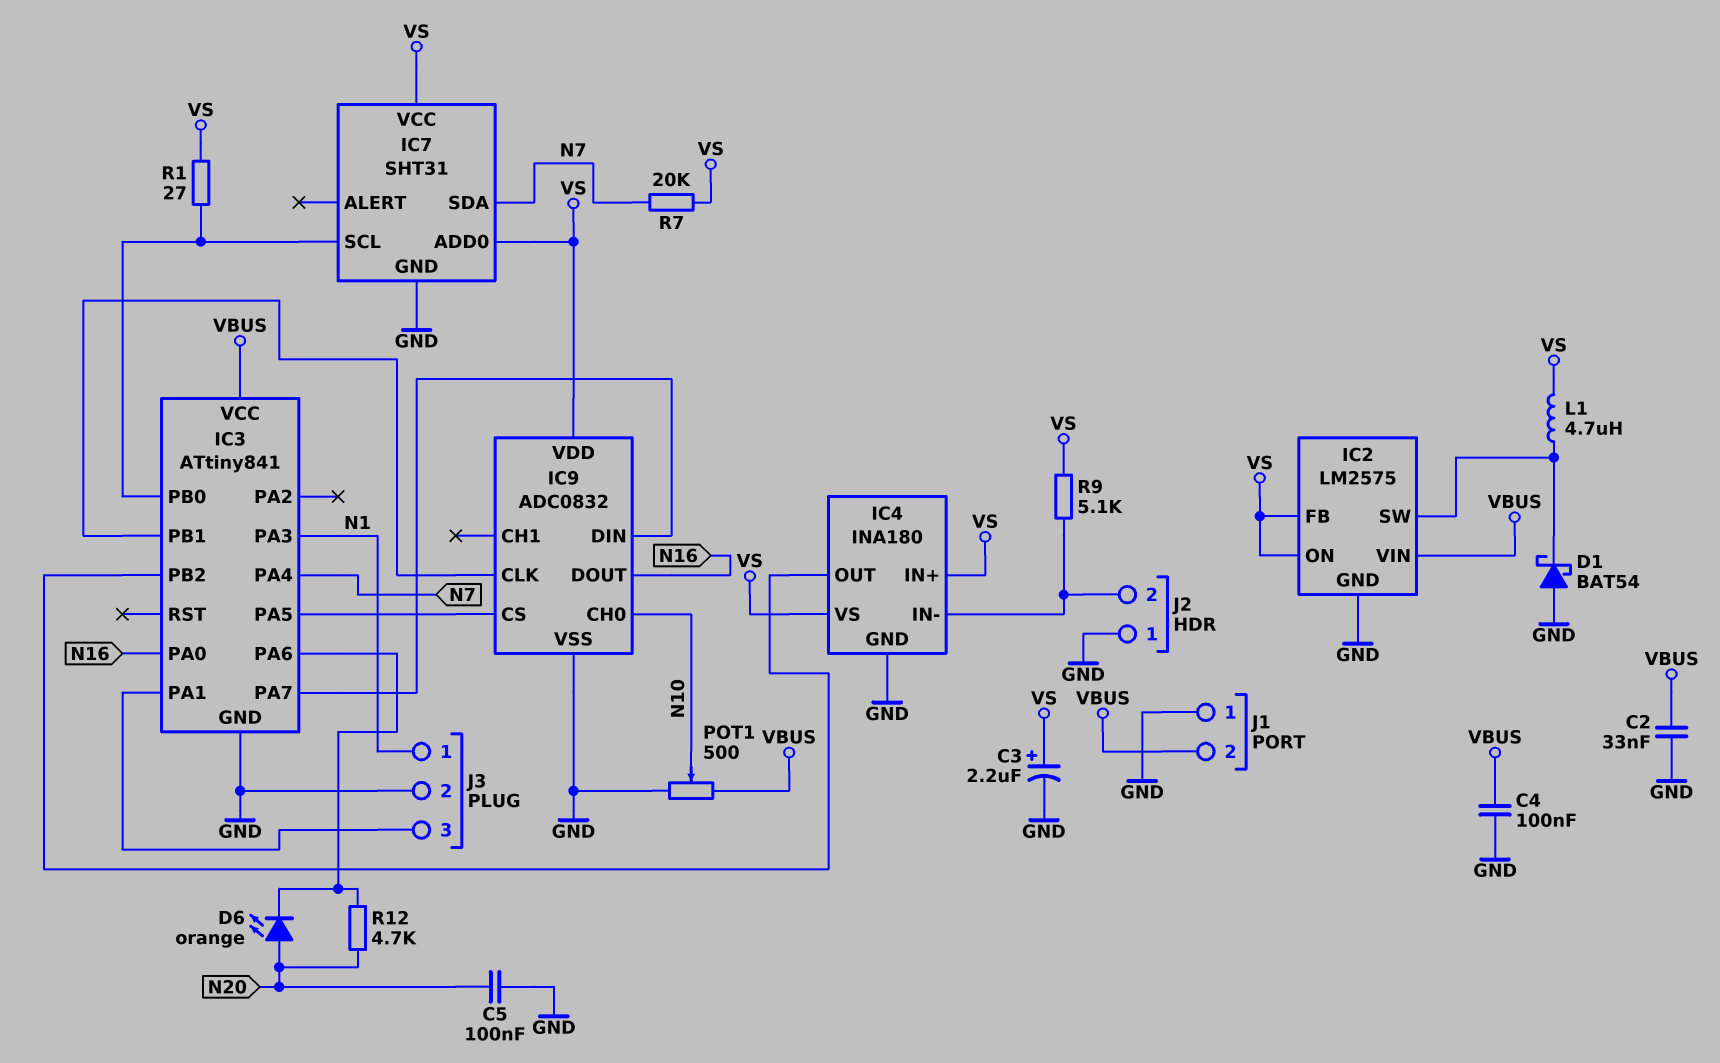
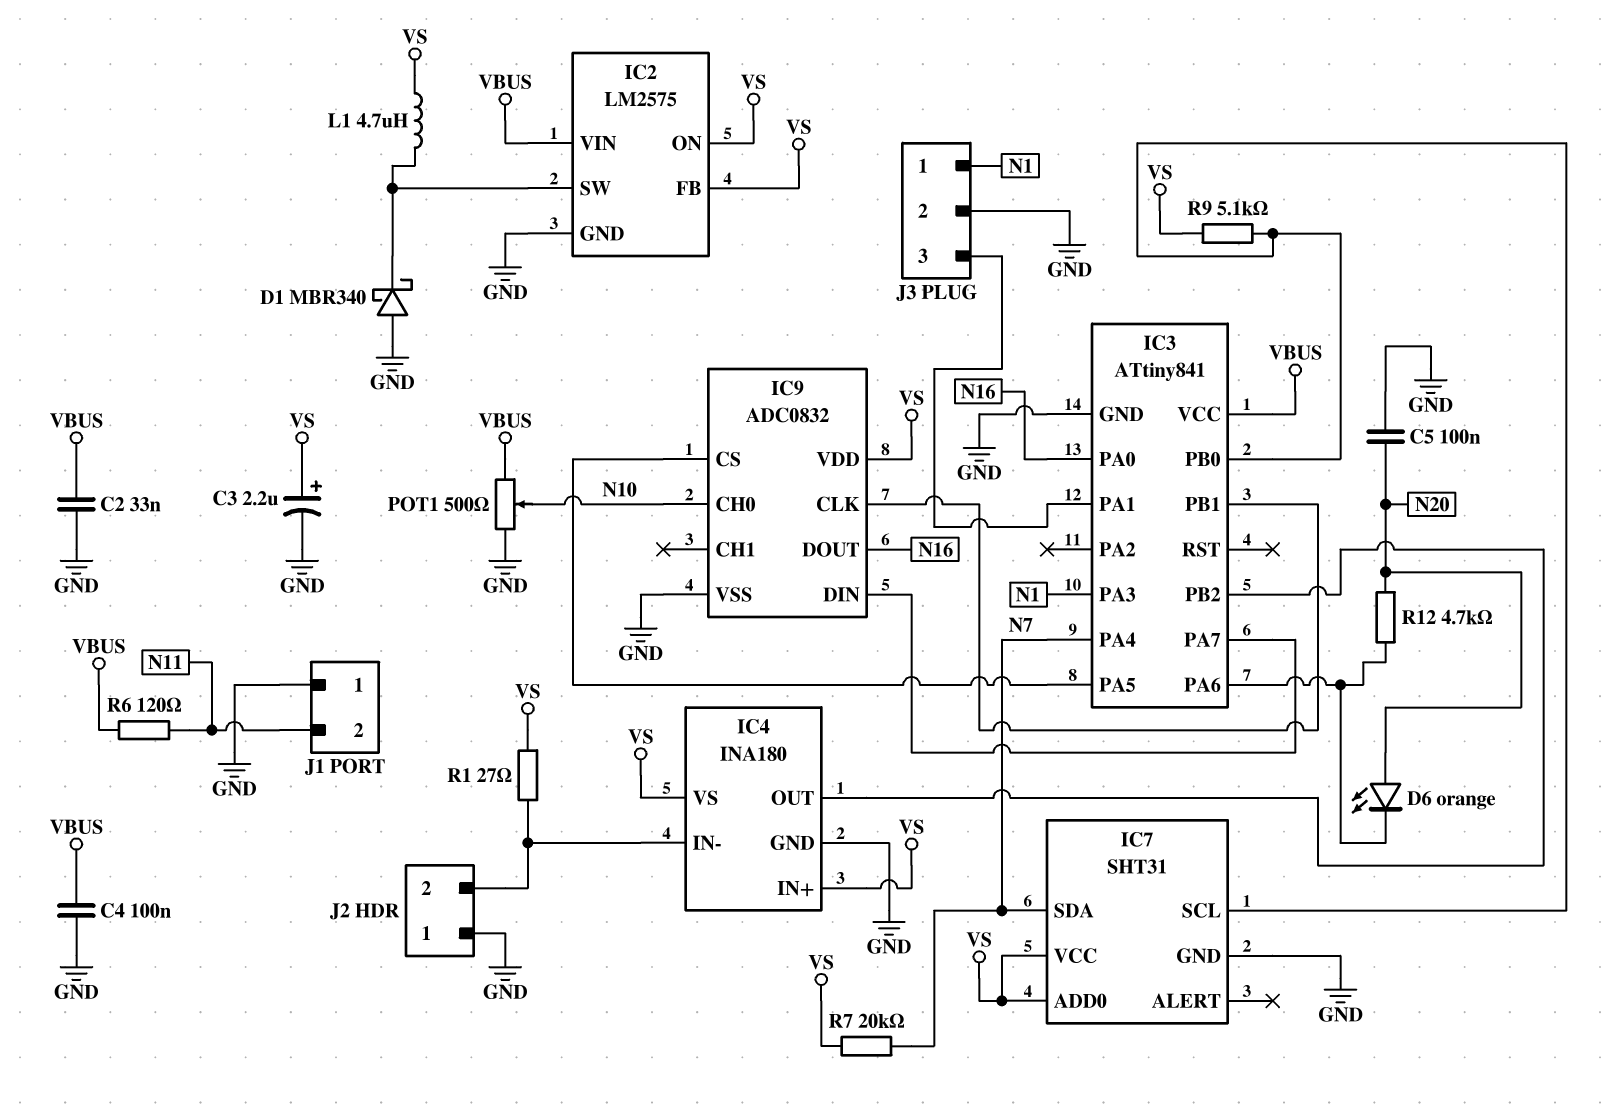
D1: schottky BAT54 (A GND, K IC2/SW) -> schottky MBR340 (A GND, K IC2/SW)
J1 pin 2: VBUS -> N11
R1: 27 (IC3/PB0, VS) -> 27 (IC4/IN-, VS)
R6: none -> 120 (N11, VBUS)
R9: 5.1k (IC4/IN-, VS) -> 5.1k (IC3/PB0, VS)

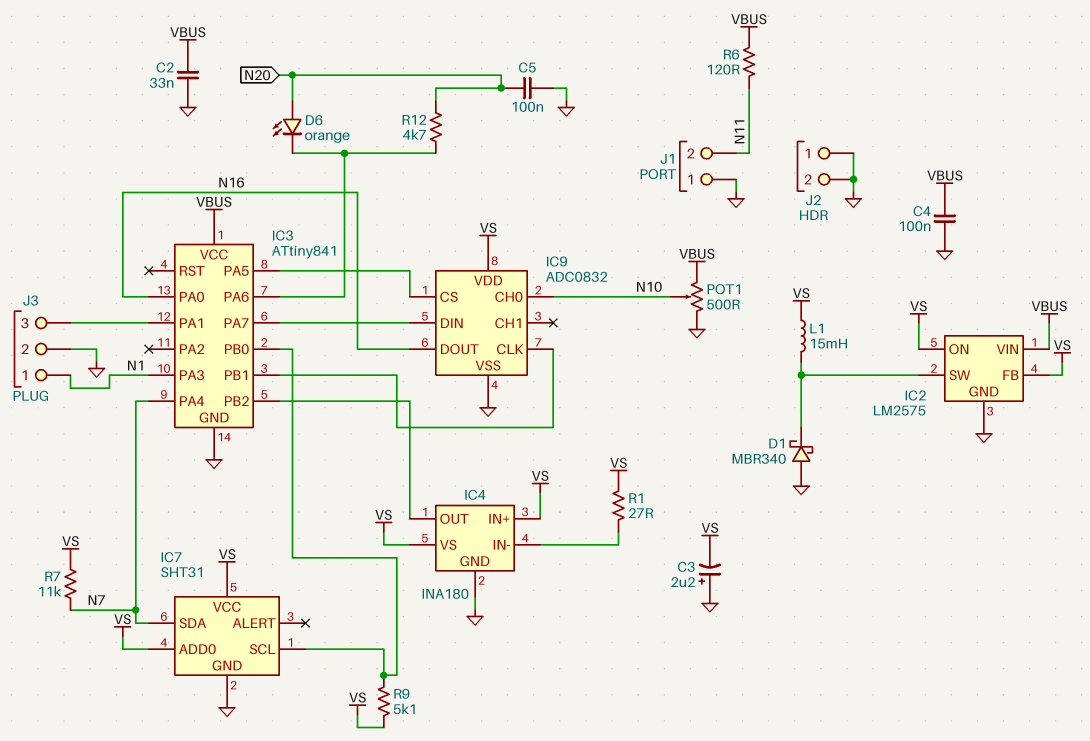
C3: 2.2uF (plus VS, minus GND) -> 2.2uF (plus GND, minus VS)
J2 pin 2: IC4/IN- -> GND
L1: 4.7uH (IC2/SW, VS) -> 15mH (IC2/SW, VS)
R7: 20k (N7, VS) -> 11k (N7, VS)

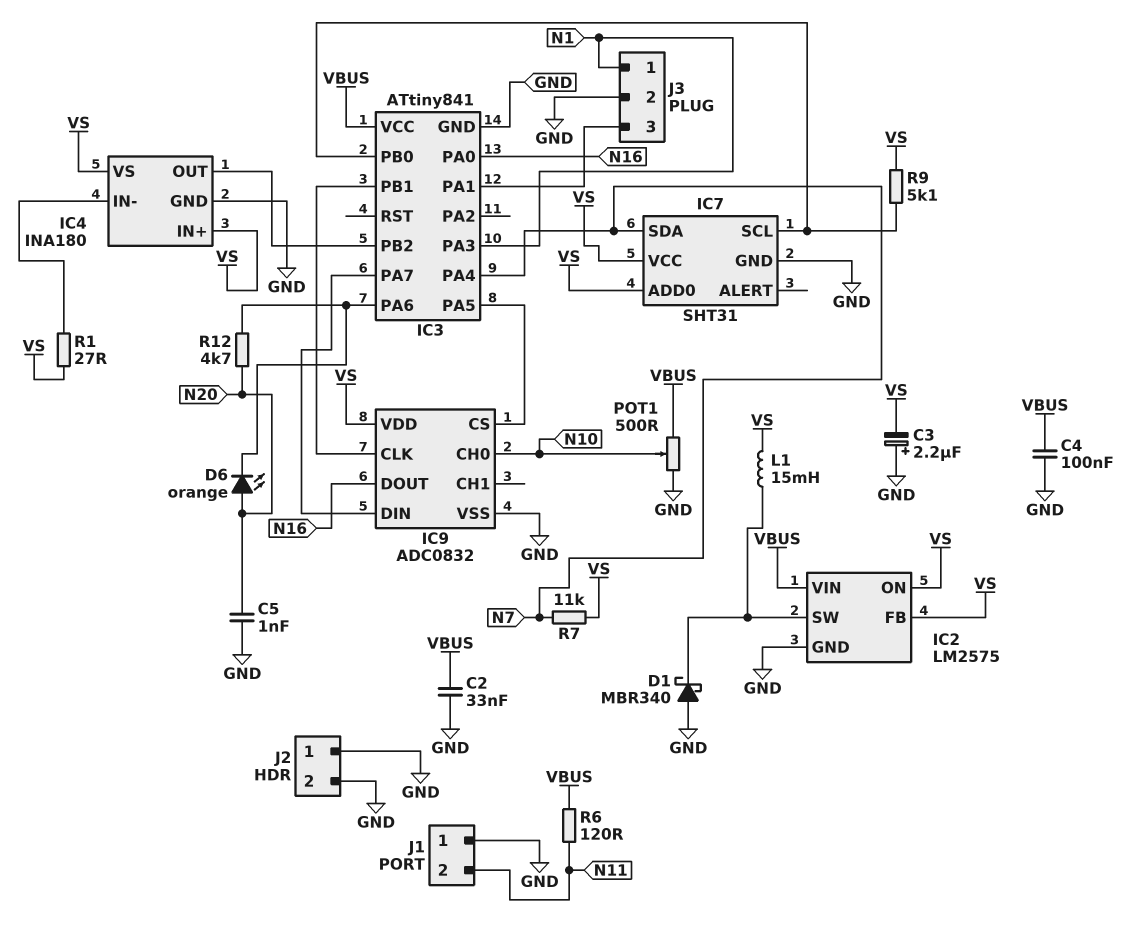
C5: 100nF (GND, N20) -> 1nF (GND, N20)

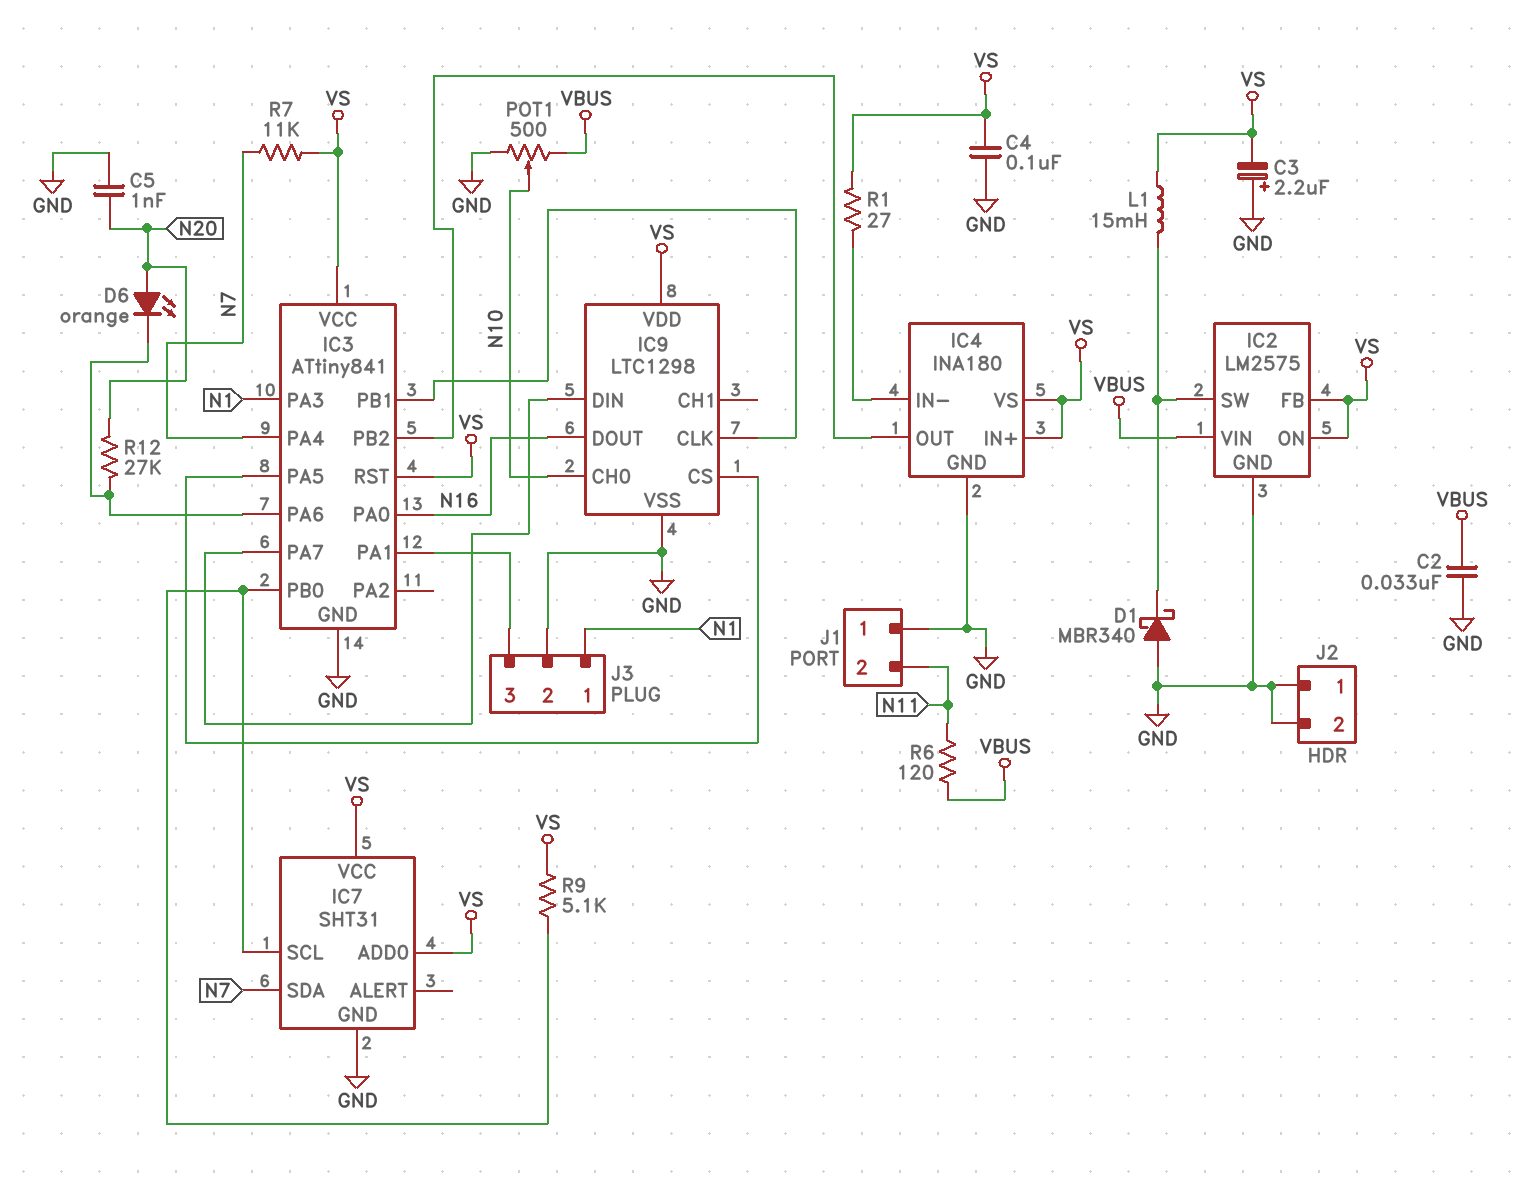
C4: 100nF (GND, VBUS) -> 100nF (GND, VS)
IC3 pin RST: none -> VS
IC3 pin VCC: VBUS -> VS
IC9: ADC0832 -> LTC1298
R12: 4.7k (IC3/PA6, N20) -> 27k (IC3/PA6, N20)

